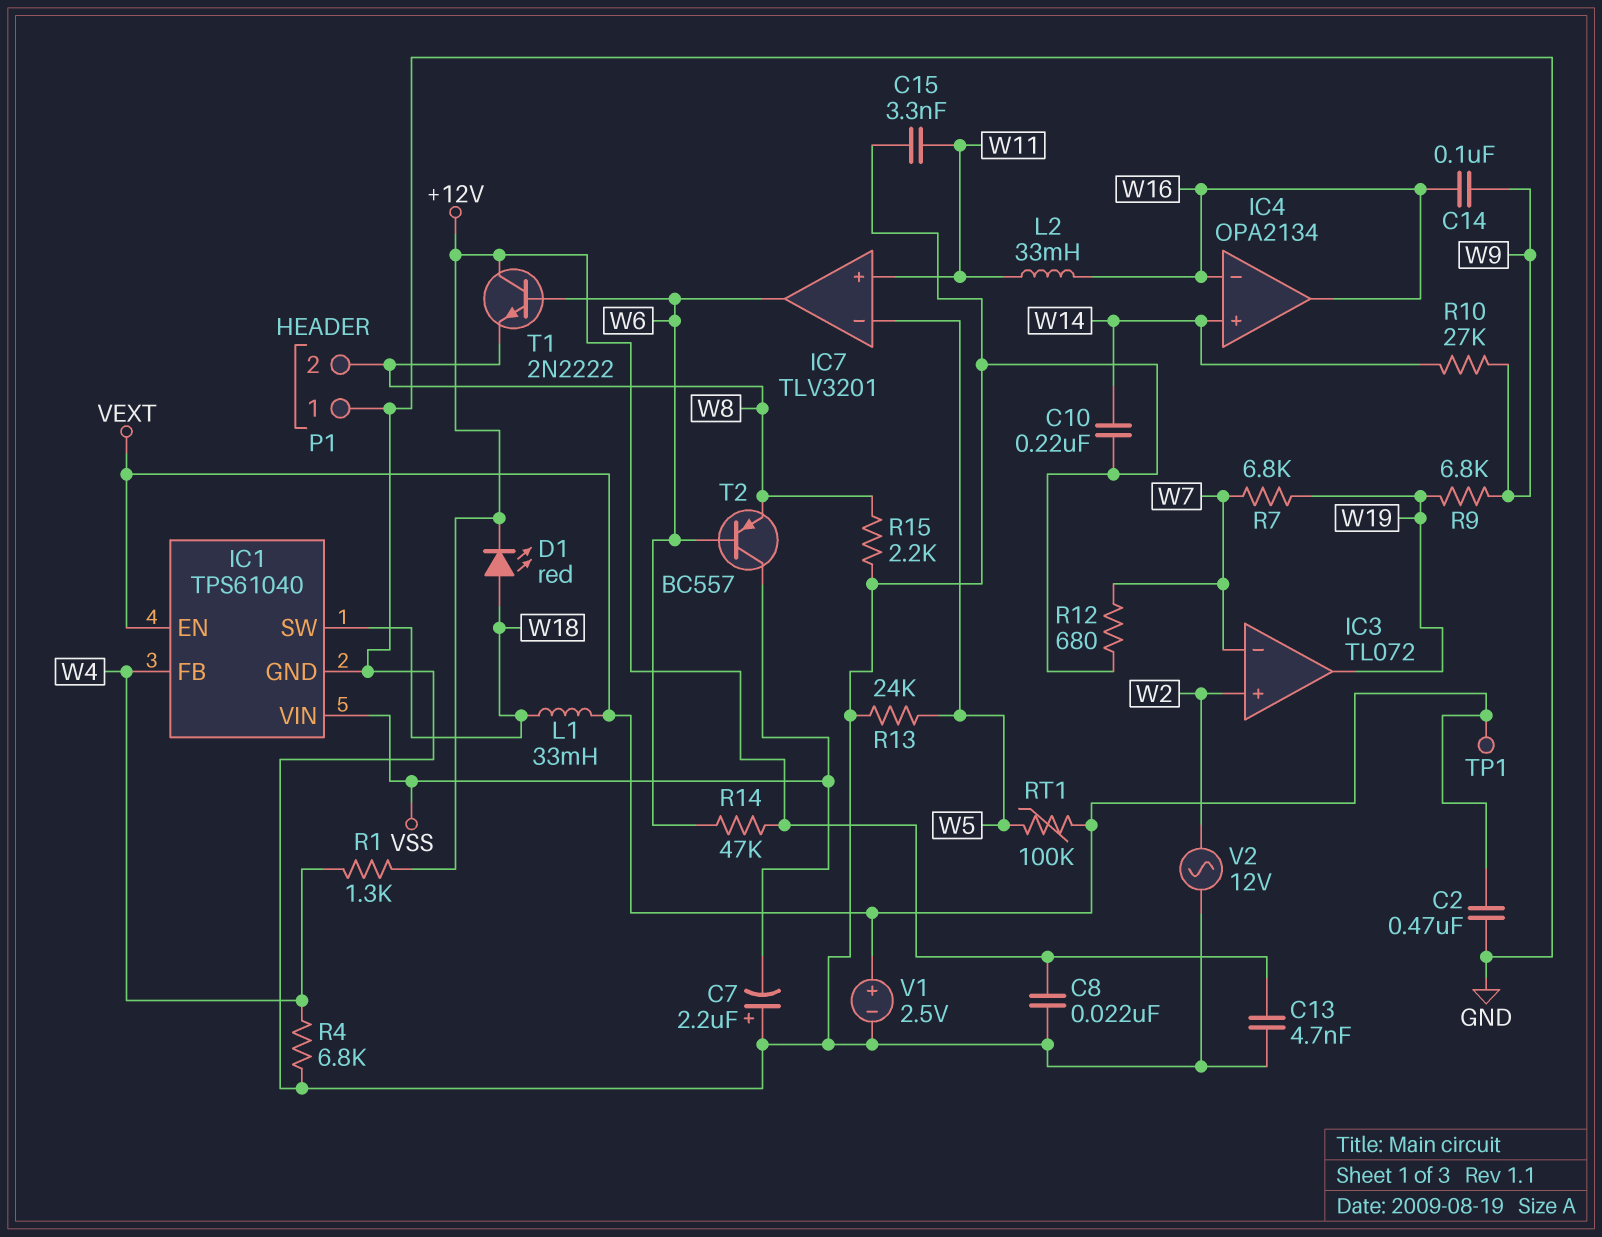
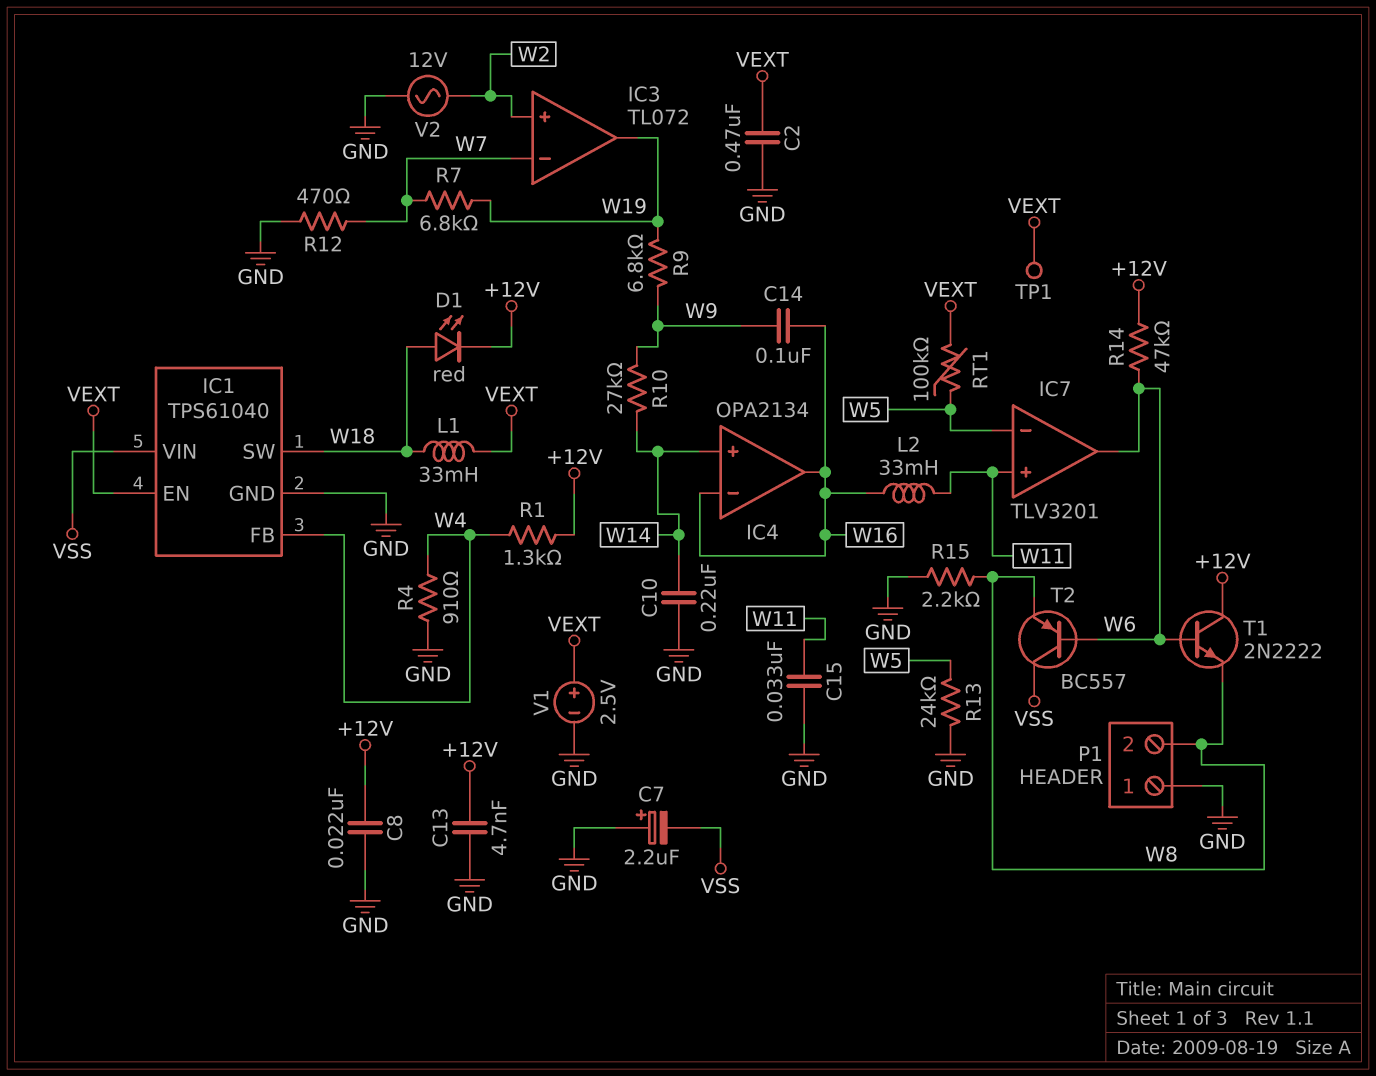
C15: 3.3nF (GND, W11) -> 33nF (GND, W11)
R4: 6.8k (GND, W4) -> 910 (GND, W4)
R12: 680 (GND, W7) -> 470 (GND, W7)

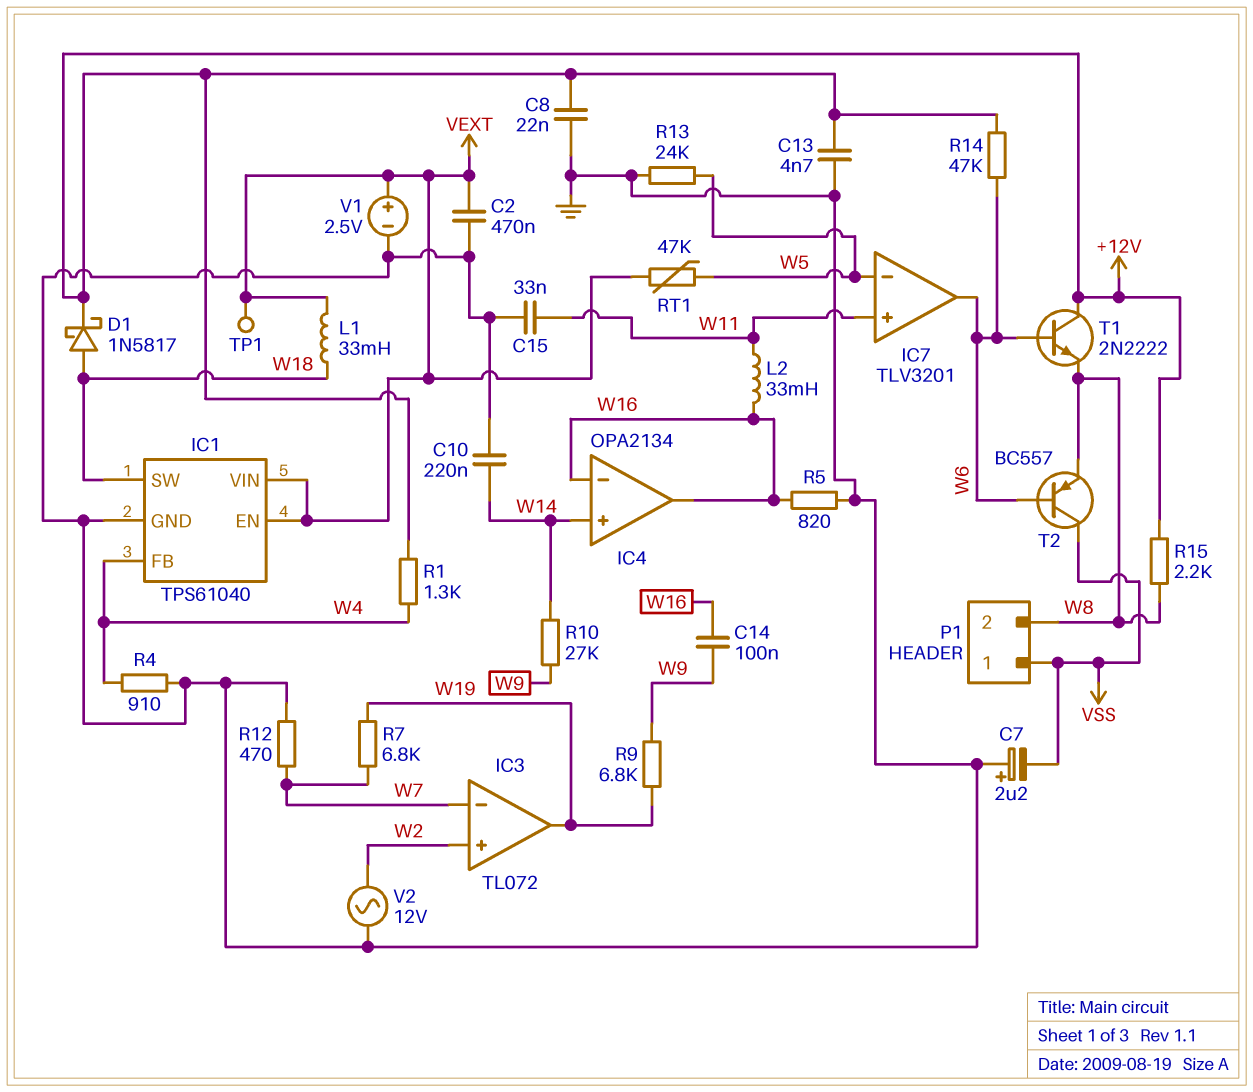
D1: LED red (A W18, K +12V) -> schottky 1N5817 (A W18, K +12V)
IC1 pin VIN: VSS -> VEXT
P1 pin 1: GND -> VSS
R5: none -> 820 (GND, W16)
R15: 2.2k (GND, W8) -> 2.2k (+12V, W8)
RT1: 100k (VEXT, W5) -> 47k (VEXT, W5)

